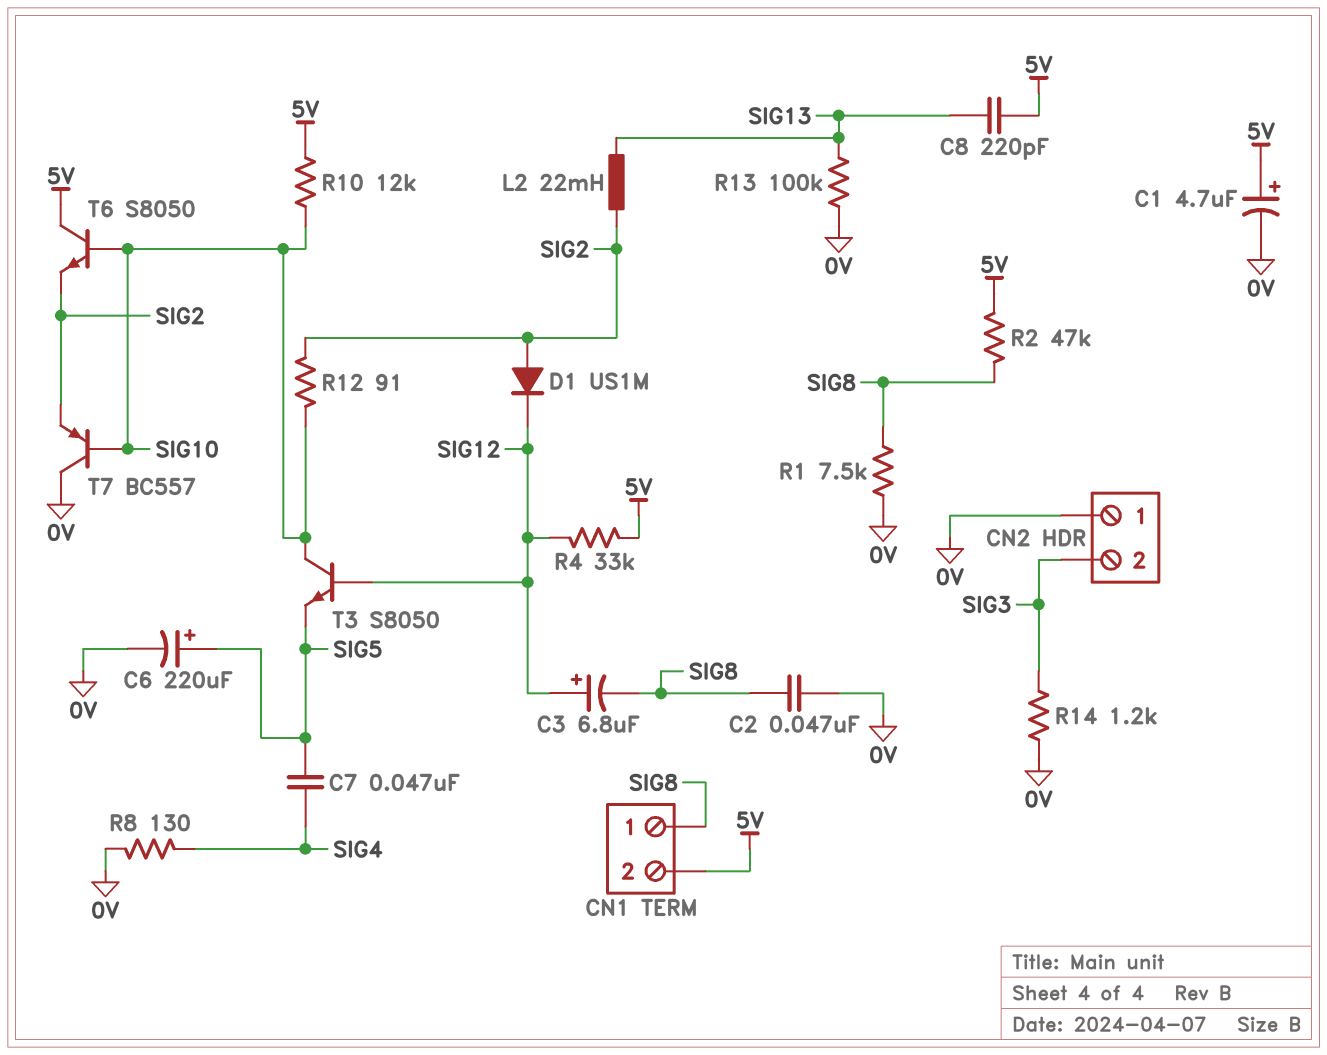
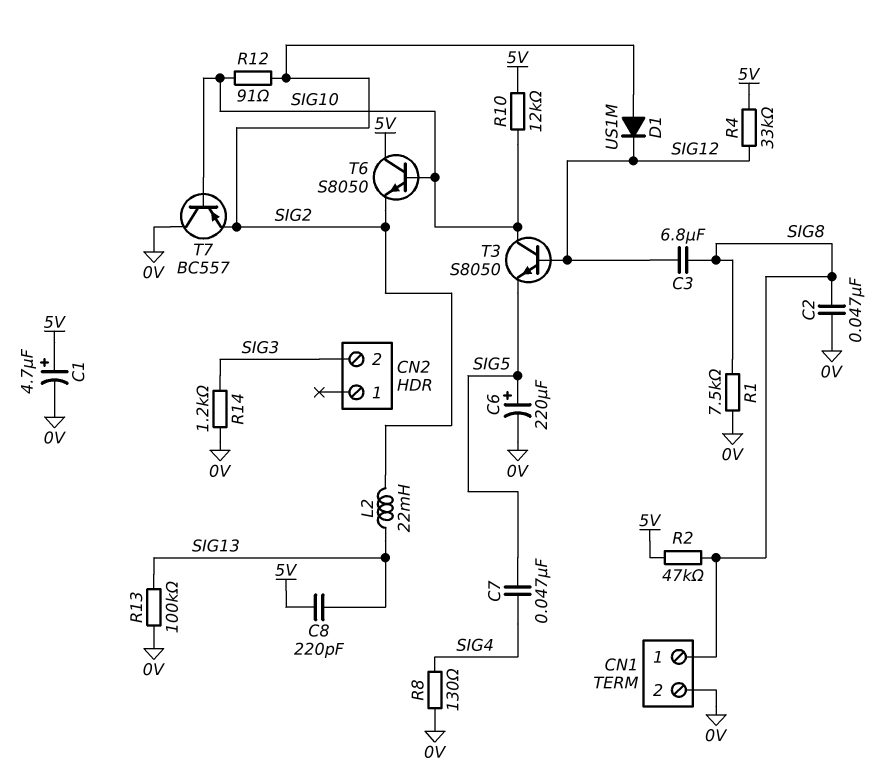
C3: 6.8uF (plus SIG12, minus SIG8) -> 6.8uF (SIG8, SIG12)
CN1 pin 2: 5V -> 0V
CN2 pin 1: 0V -> none

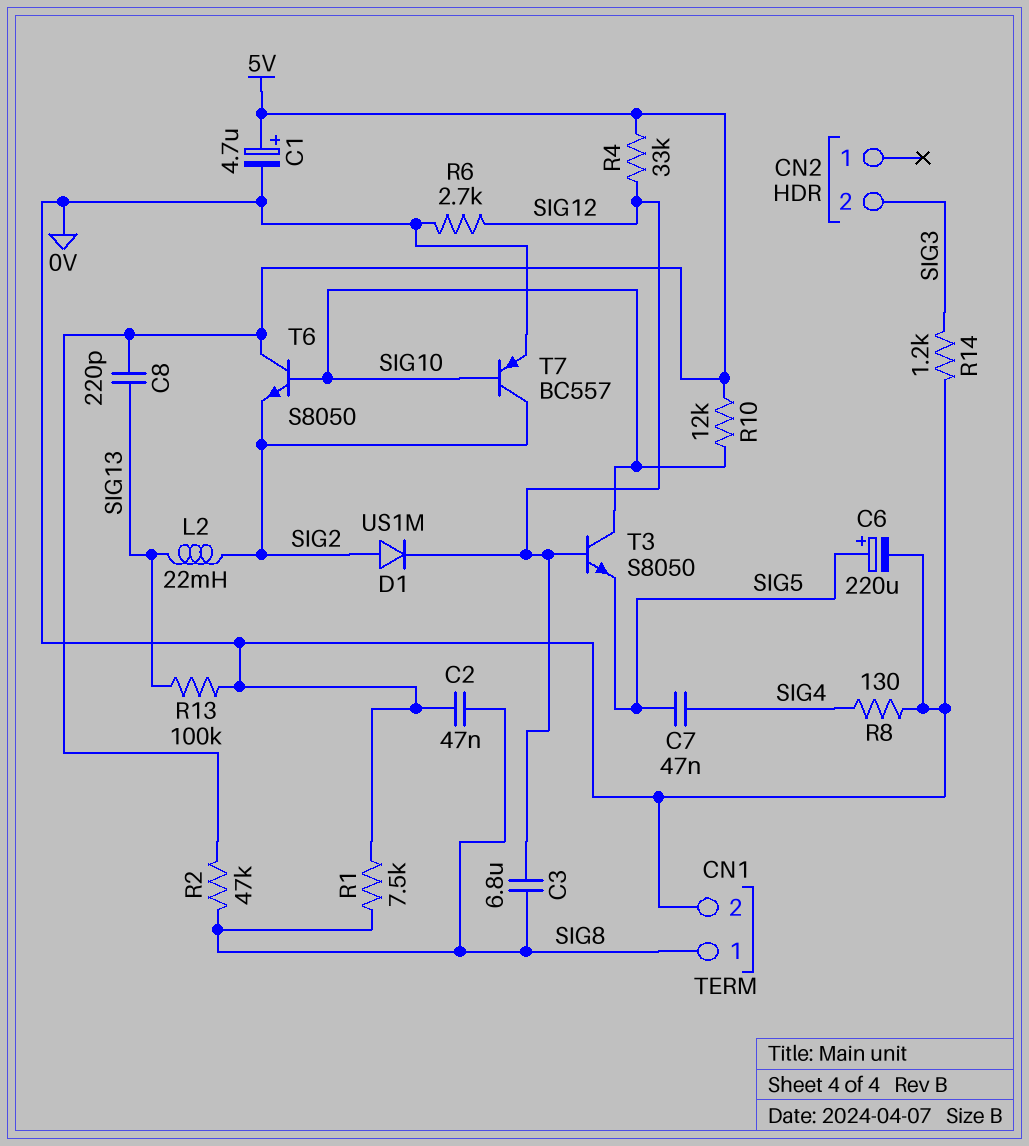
R6: none -> 2.7k (0V, SIG12)
R12: 91 (SIG2, SIG10) -> none
T7: PNP BC557 (B SIG10, C 0V, E SIG2) -> PNP BC557 (B SIG10, C SIG2, E 0V)

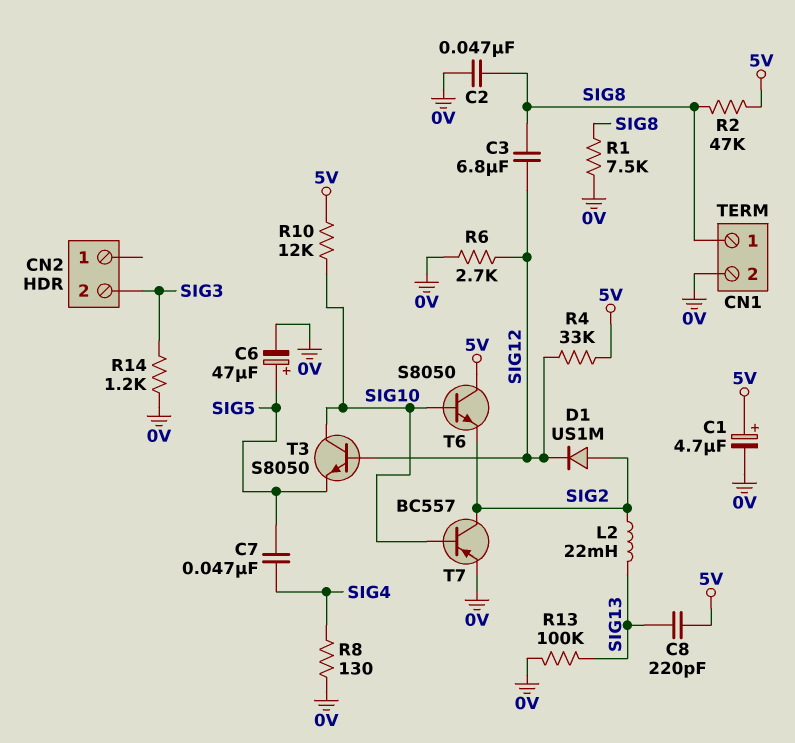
C6: 220uF (plus SIG5, minus 0V) -> 47uF (plus SIG5, minus 0V)

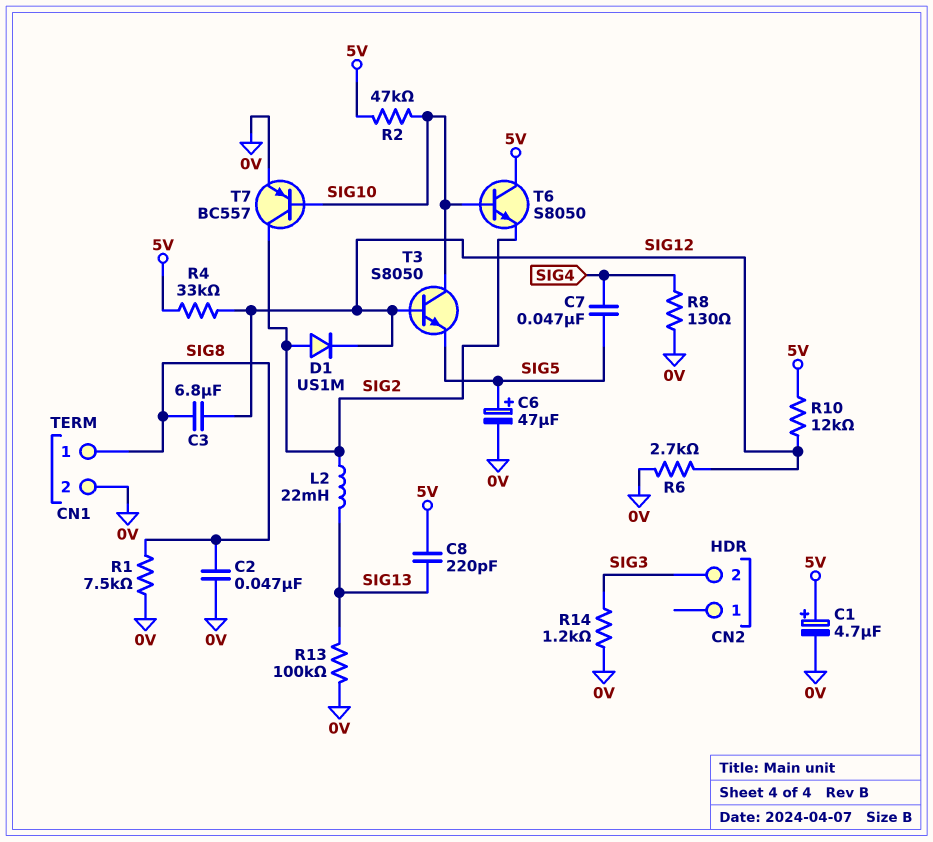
R2: 47k (5V, SIG8) -> 47k (5V, SIG10)
R10: 12k (5V, SIG10) -> 12k (5V, SIG12)

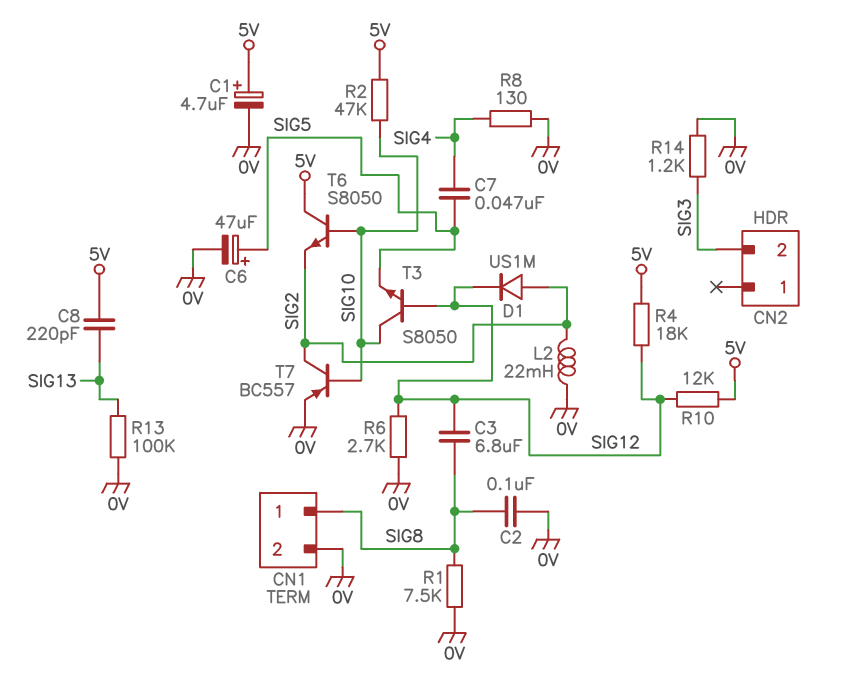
C2: 47nF (0V, SIG8) -> 100nF (0V, SIG8)
L2: 22mH (SIG2, SIG13) -> 22mH (0V, SIG2)
R4: 33k (5V, SIG12) -> 18k (5V, SIG12)

